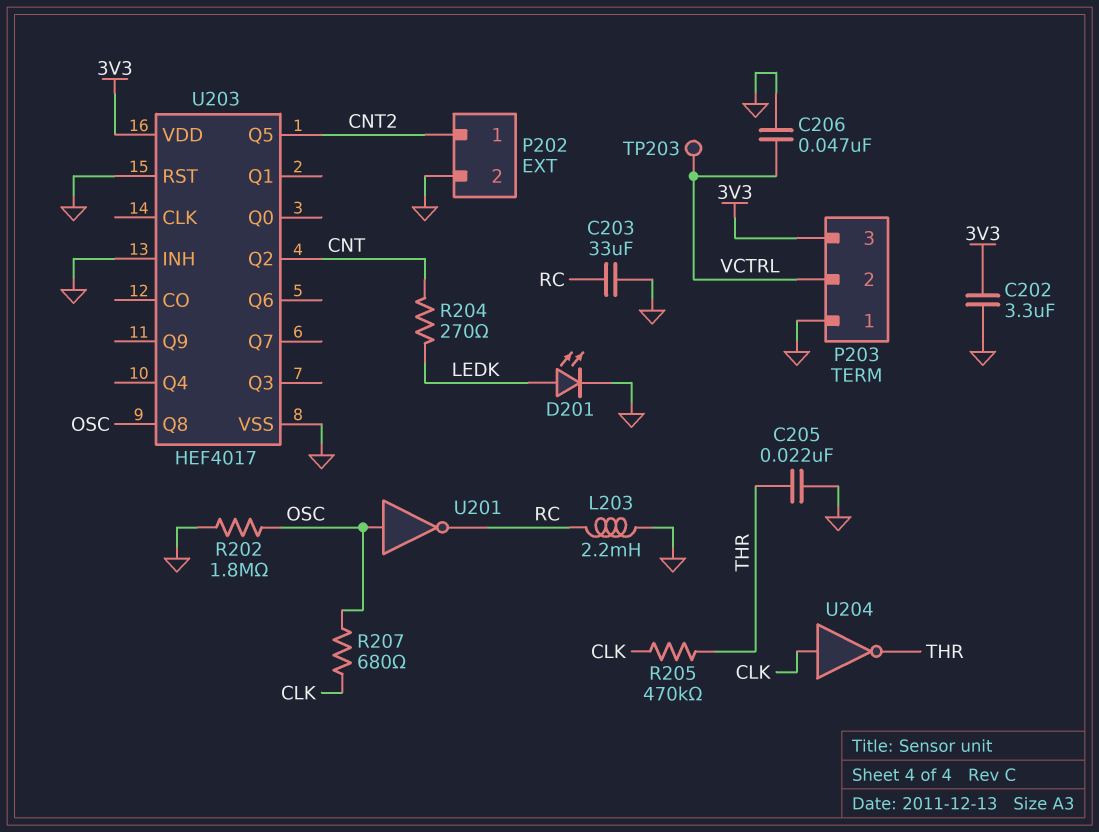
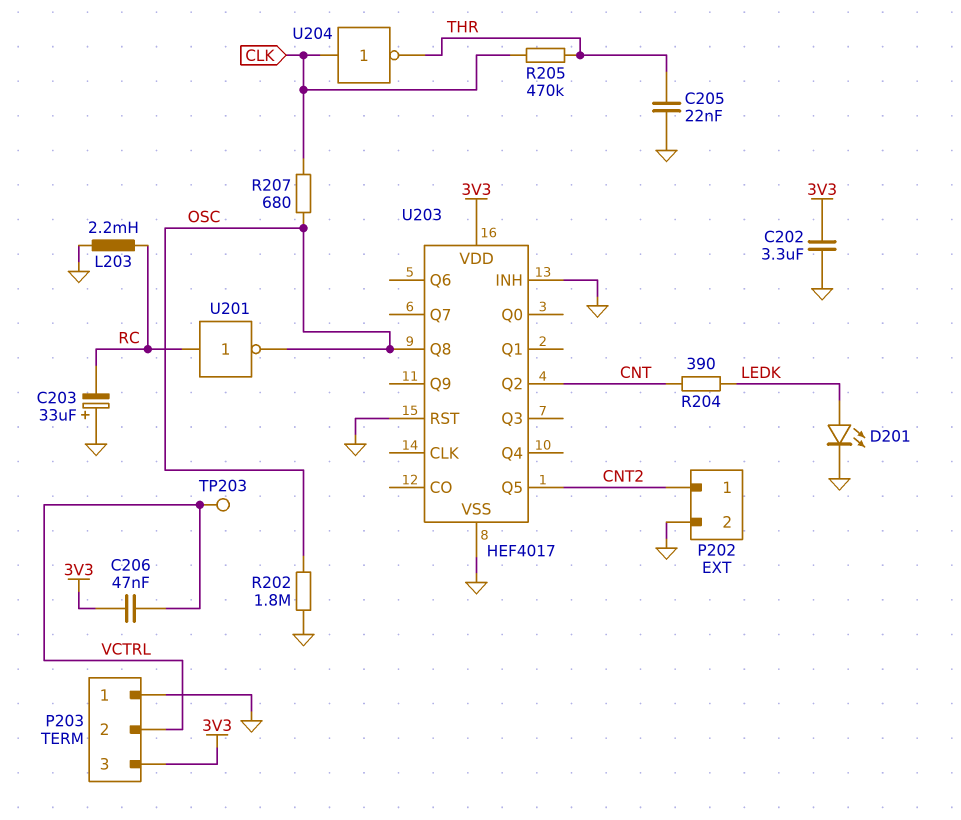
C203: 33uF (GND, RC) -> 33uF (plus GND, minus RC)
C206: 47nF (GND, VCTRL) -> 47nF (3V3, VCTRL)
R204: 270 (CNT, LEDK) -> 390 (CNT, LEDK)
U201: NOT (in OSC, out RC) -> NOT (in RC, out OSC)

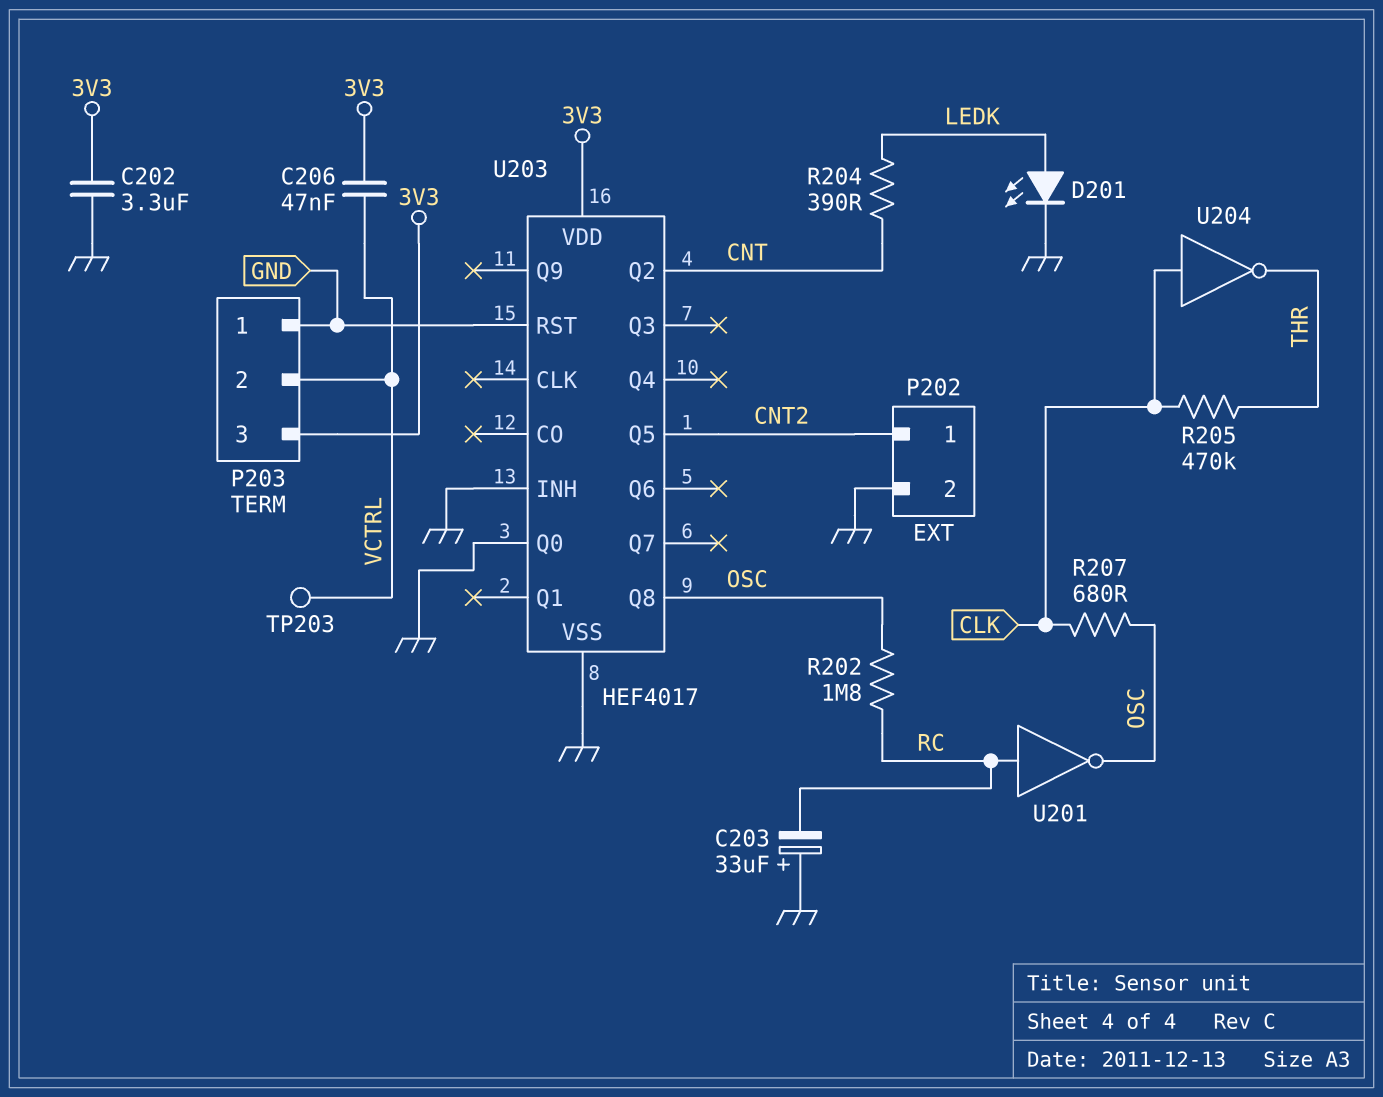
C205: 22nF (GND, THR) -> none
L203: 2.2mH (GND, RC) -> none
R202: 1.8M (GND, OSC) -> 1.8M (OSC, RC)
U203 pin Q0: none -> GND

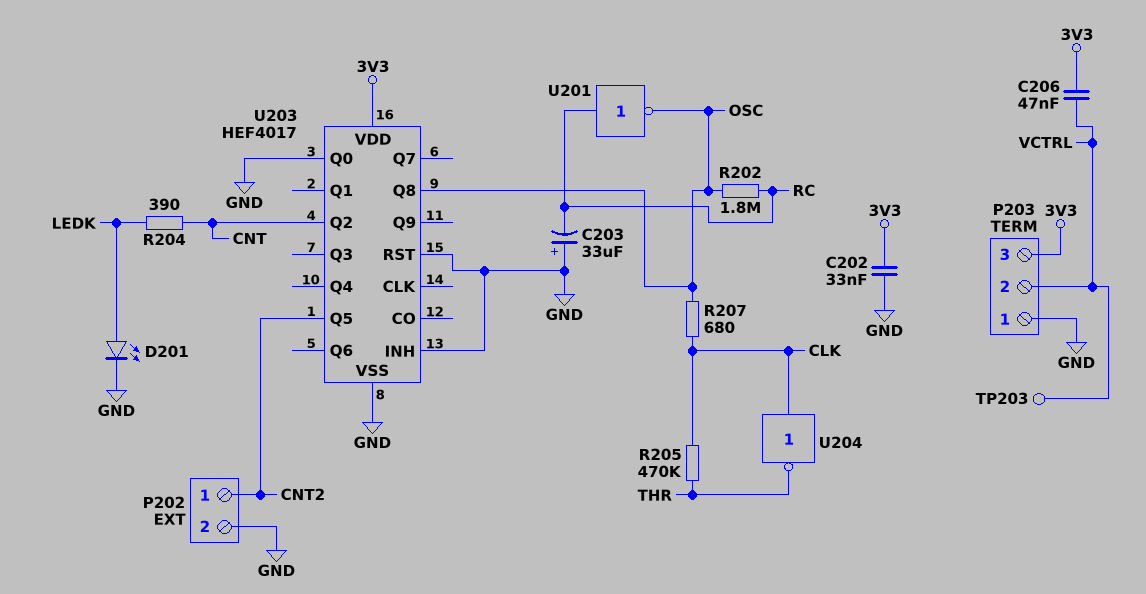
C202: 3.3uF (3V3, GND) -> 33nF (3V3, GND)

